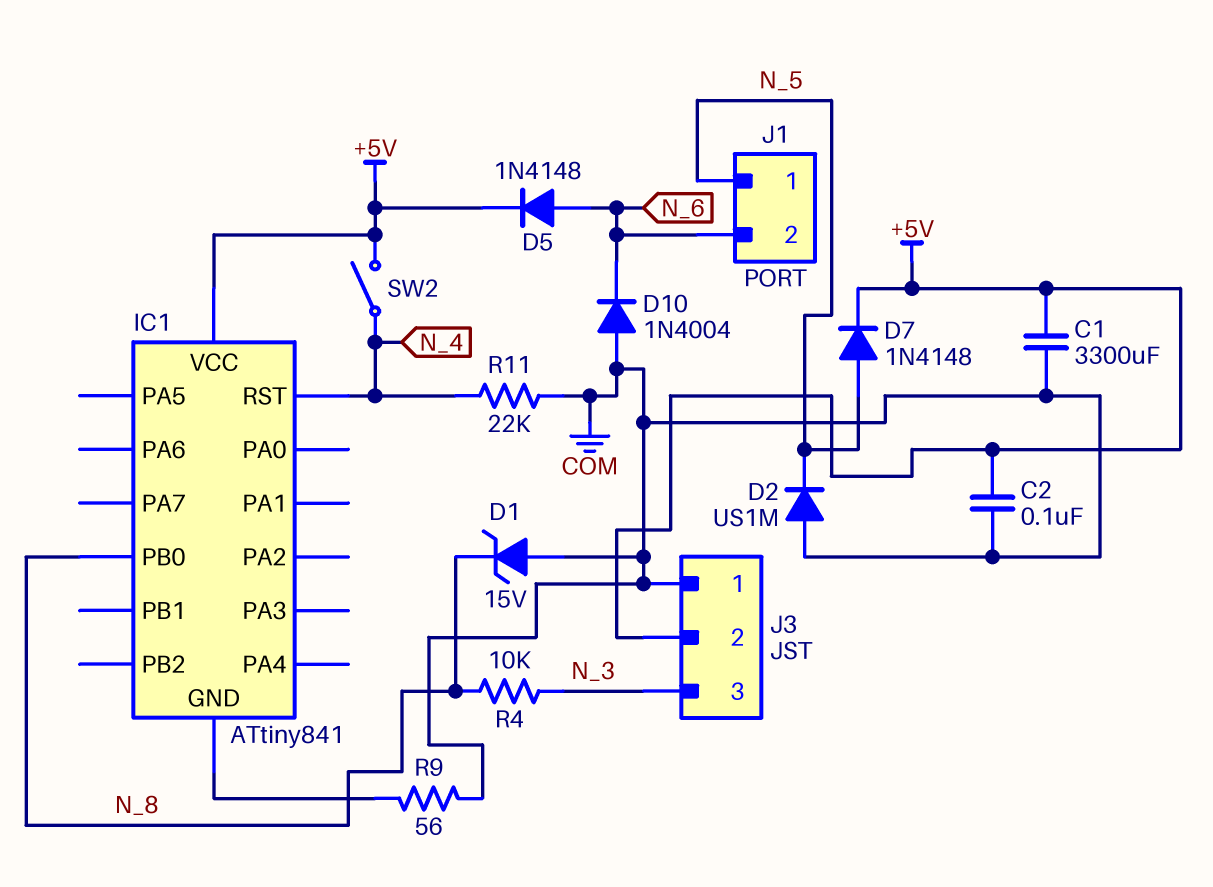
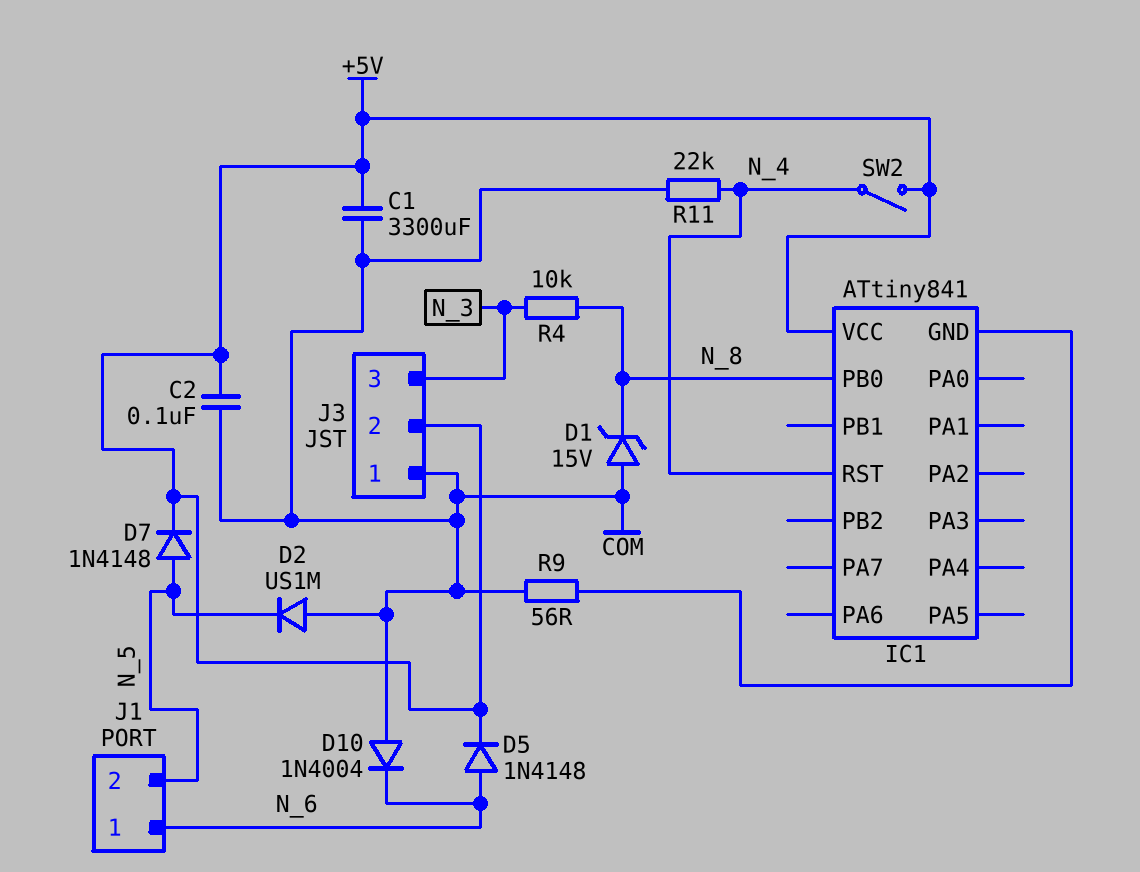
J1 pin 1: N_5 -> N_6
J1 pin 2: N_6 -> N_5

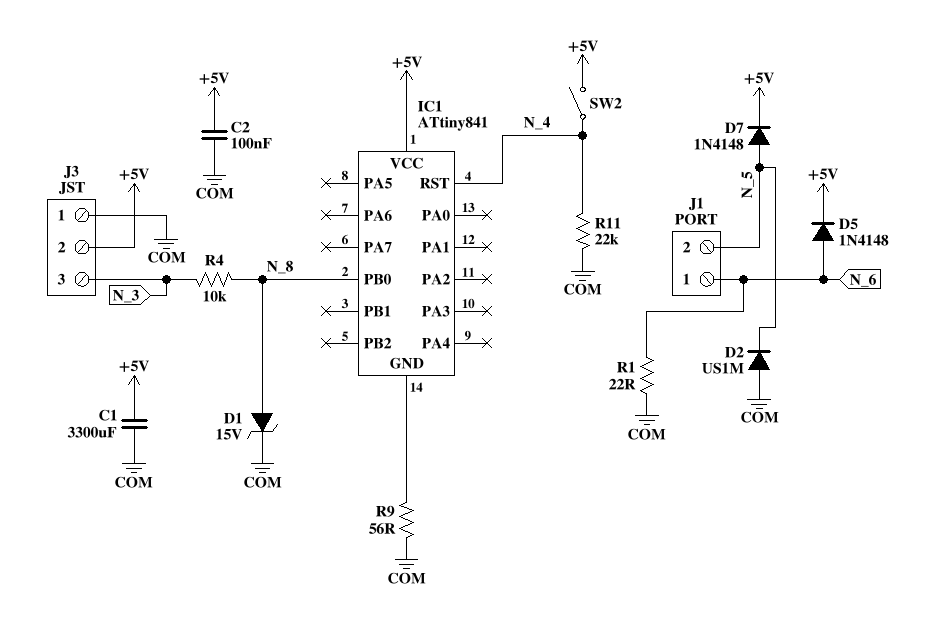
D1: zener 15V (A COM, K N_8) -> zener 15V (A N_8, K COM)
D10: diode 1N4004 (A COM, K N_6) -> none
R1: none -> 22 (COM, N_6)

